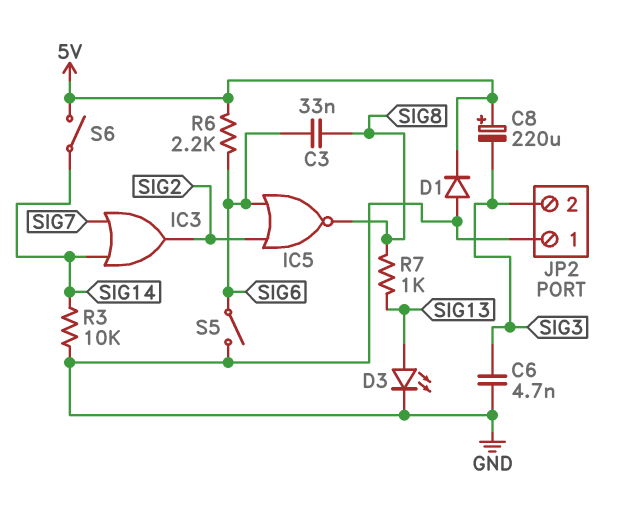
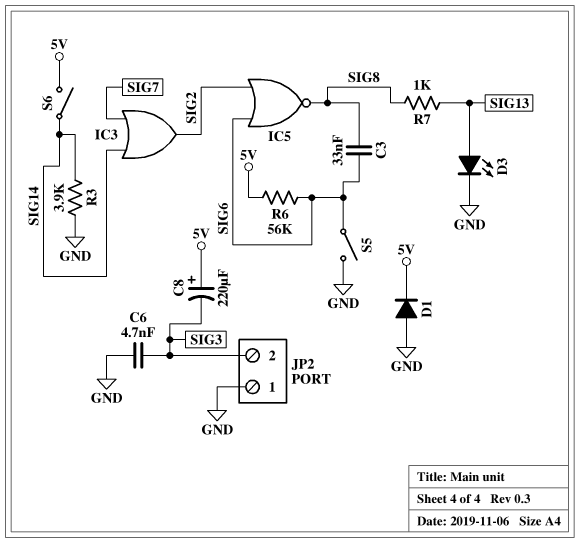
R3: 10k (GND, SIG14) -> 3.9k (GND, SIG14)
R6: 2.2k (5V, SIG6) -> 56k (5V, SIG6)

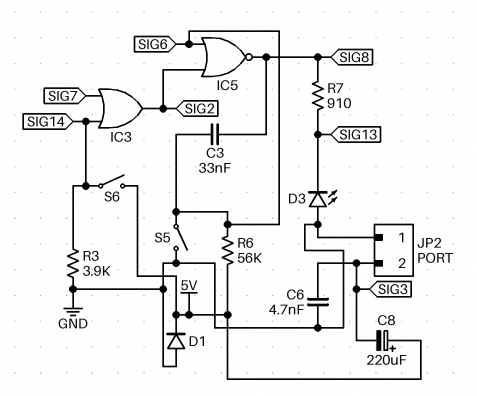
D3: LED (A SIG13, K GND) -> LED (A GND, K SIG13)
R7: 1k (SIG8, SIG13) -> 910 (SIG8, SIG13)

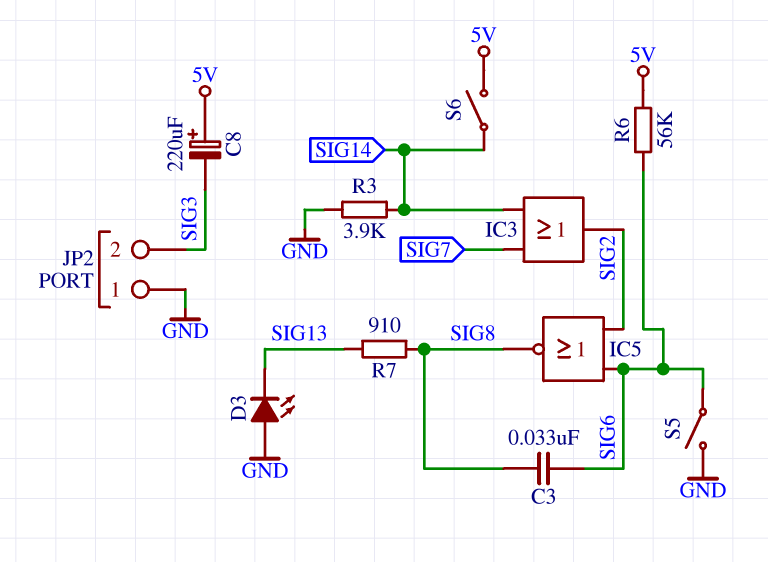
C6: 4.7nF (GND, SIG3) -> none
D1: diode (A GND, K 5V) -> none

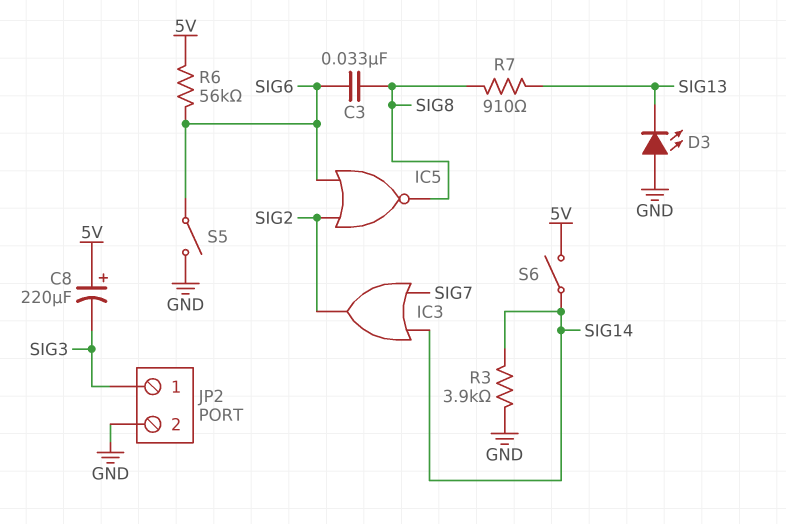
JP2 pin 1: GND -> SIG3
JP2 pin 2: SIG3 -> GND

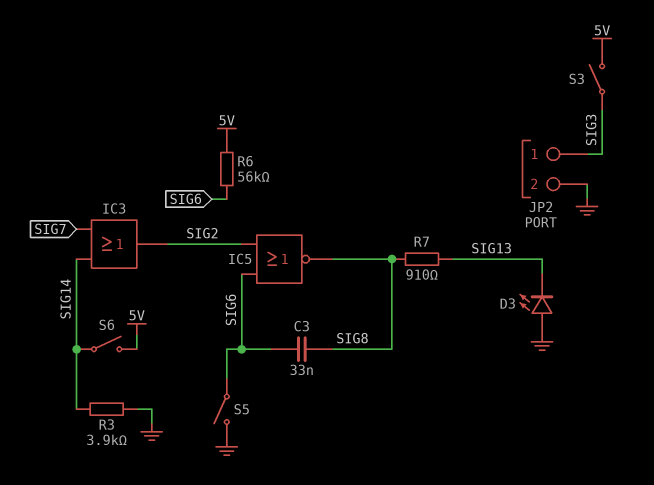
C8: 220uF (plus 5V, minus SIG3) -> none
S3: none -> switch (5V, SIG3)

